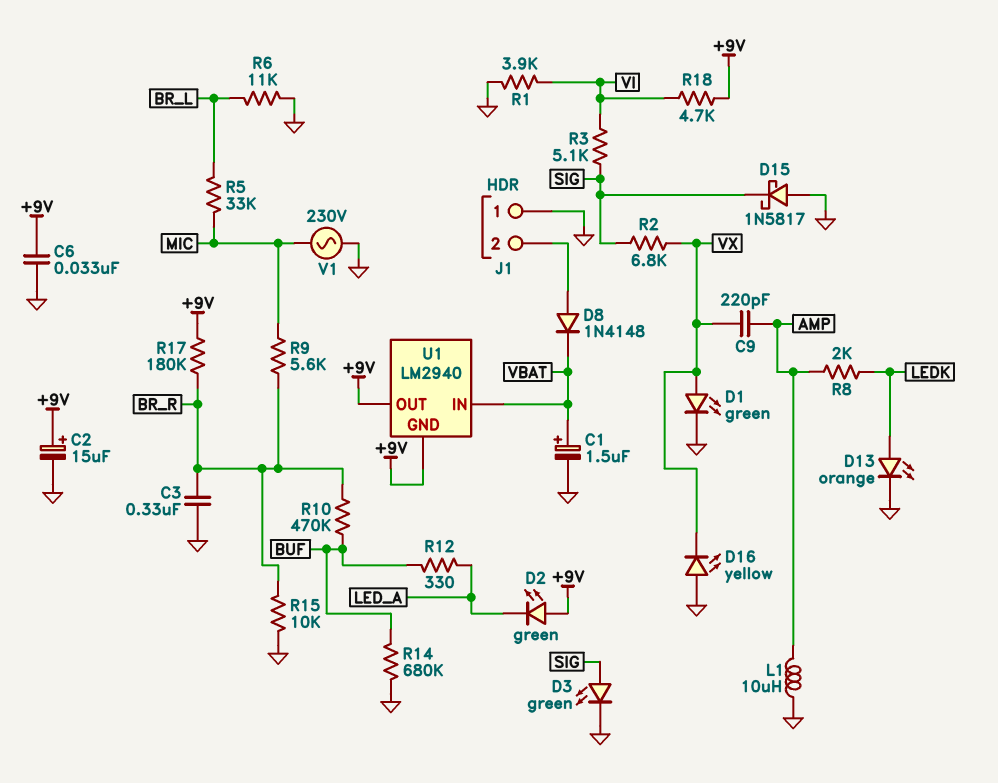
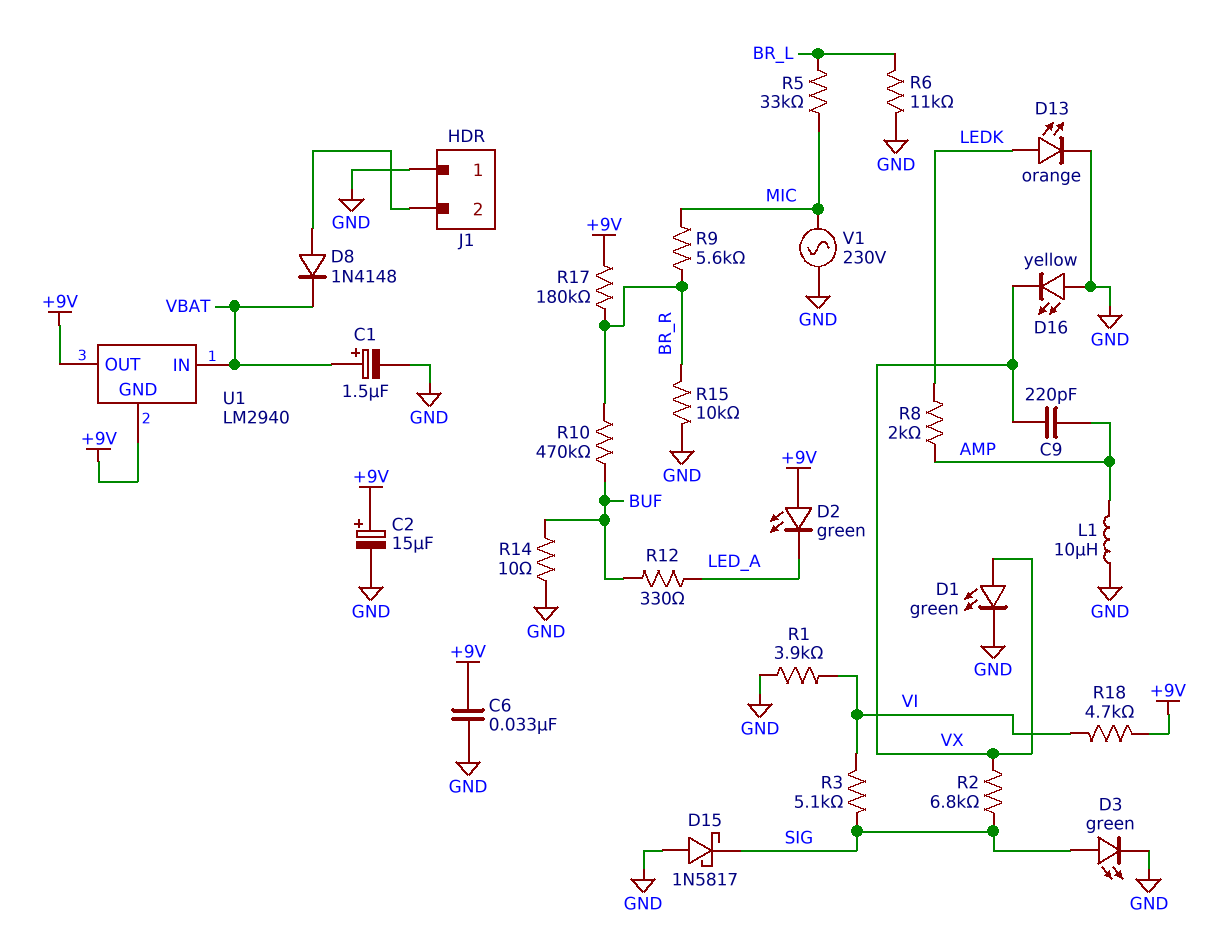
C3: 330nF (BR_R, GND) -> none
R14: 680k (BUF, GND) -> 10 (BUF, GND)

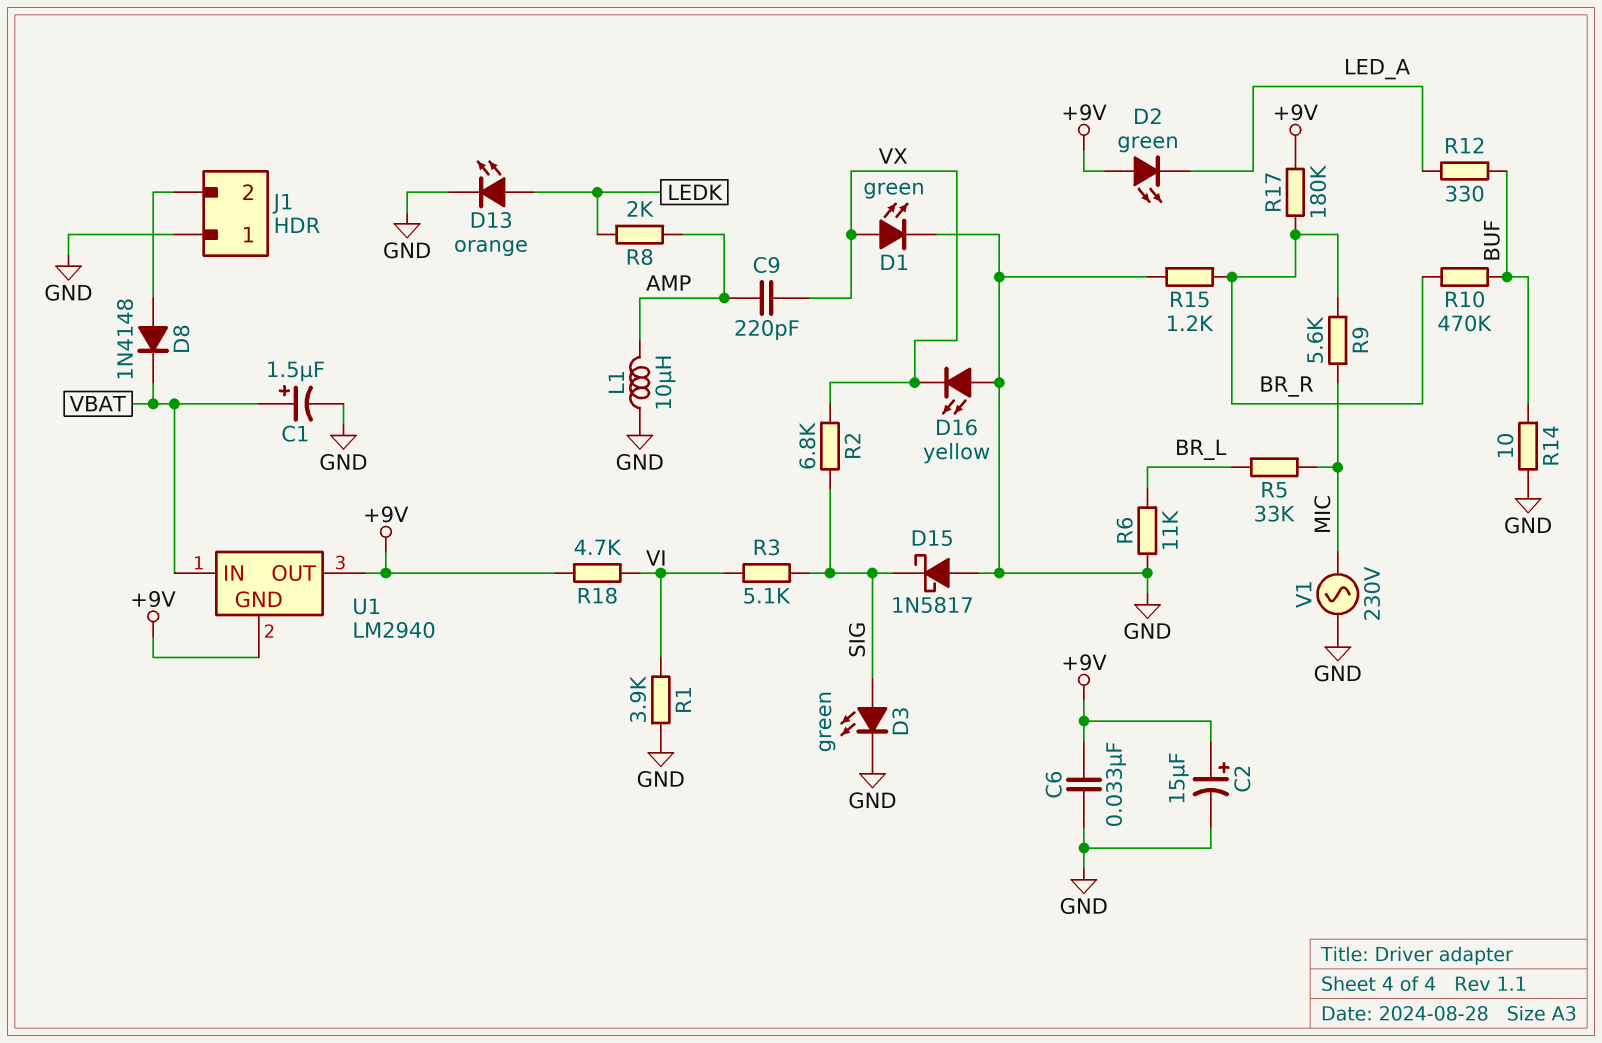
R15: 10k (BR_R, GND) -> 1.2k (BR_R, GND)

